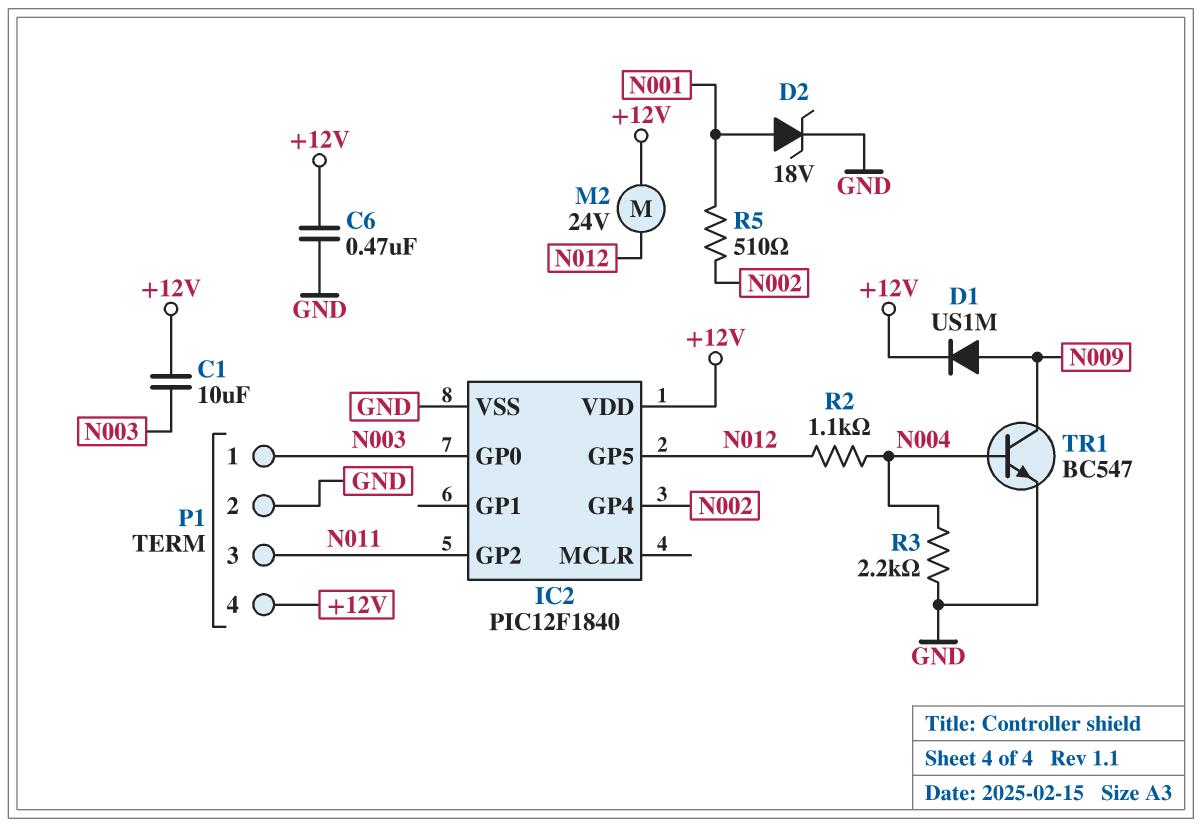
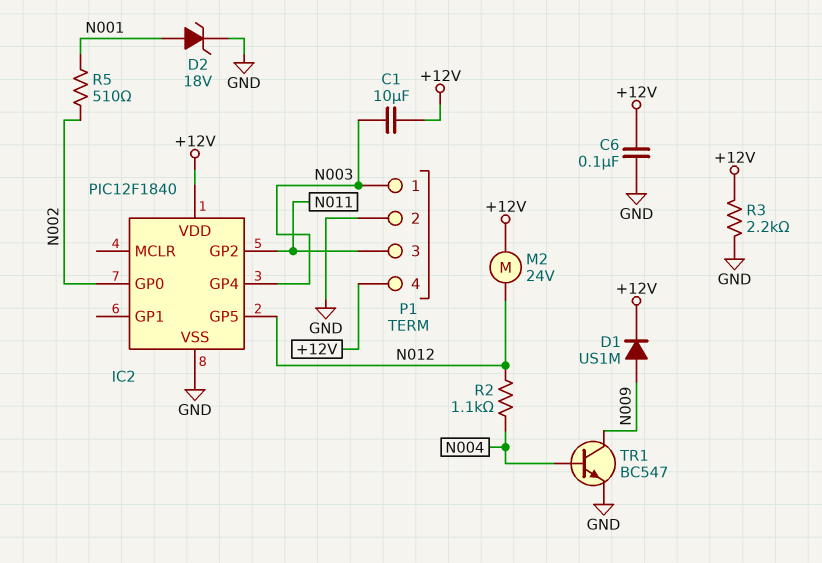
C6: 470nF (+12V, GND) -> 100nF (+12V, GND)
IC2 pin GP0: N003 -> N002
IC2 pin GP4: N002 -> N003
R3: 2.2k (GND, N004) -> 2.2k (+12V, GND)

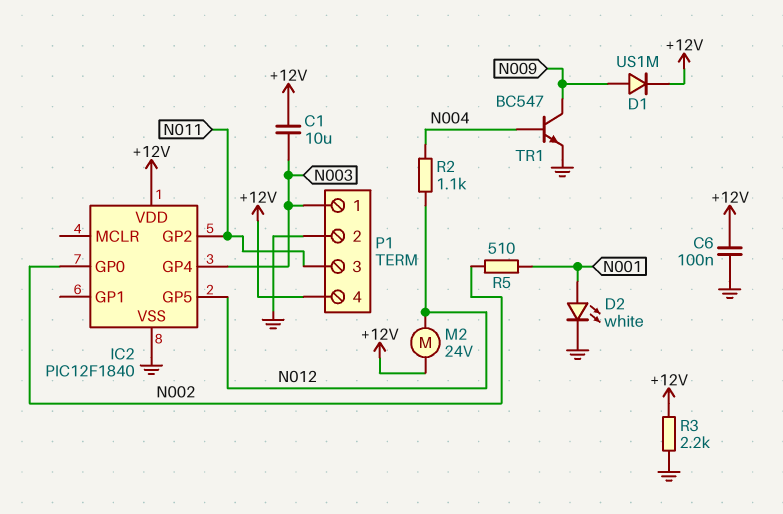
D2: zener 18V (A N001, K GND) -> LED white (A N001, K GND)

